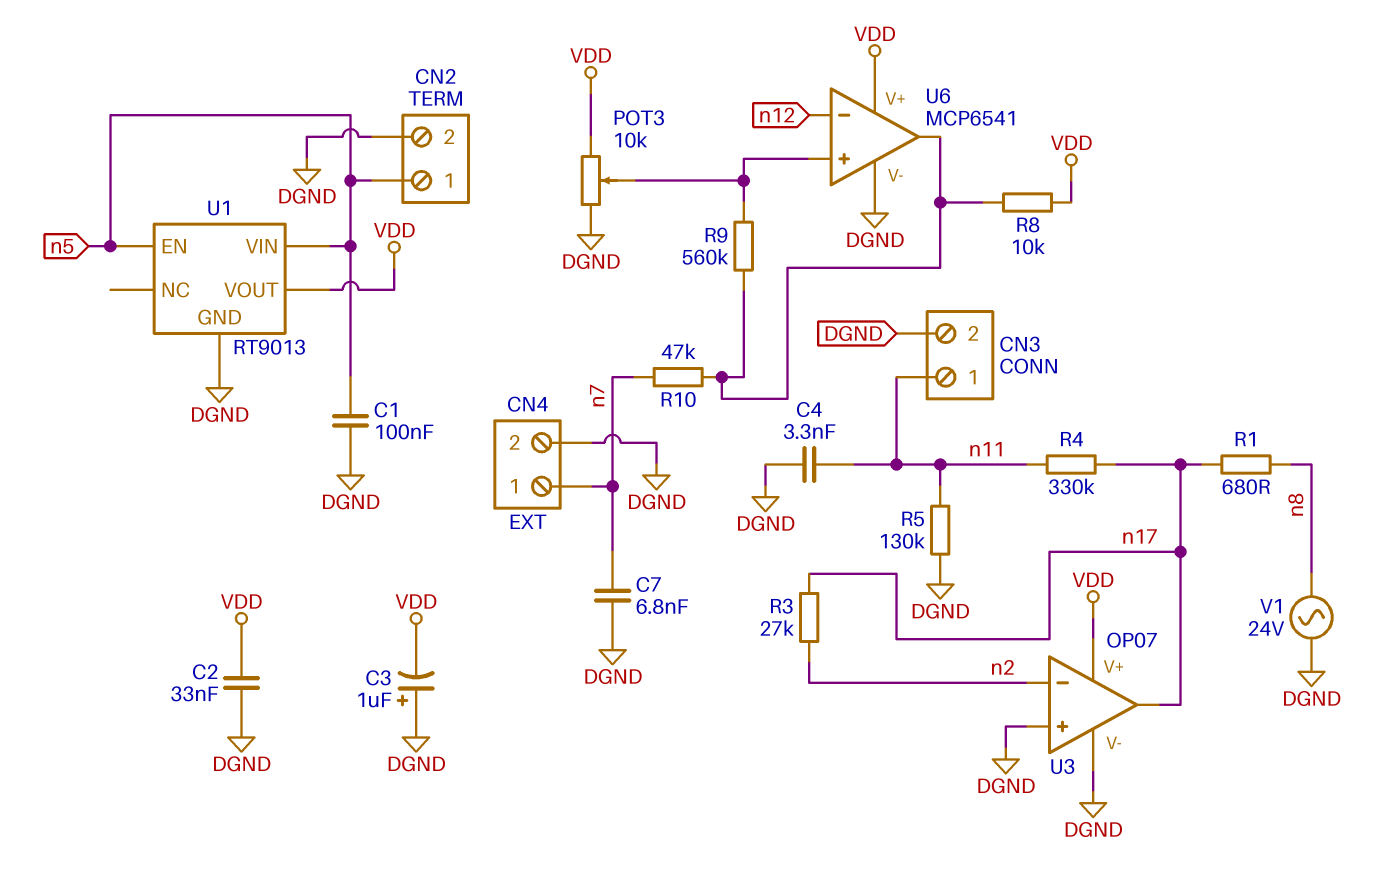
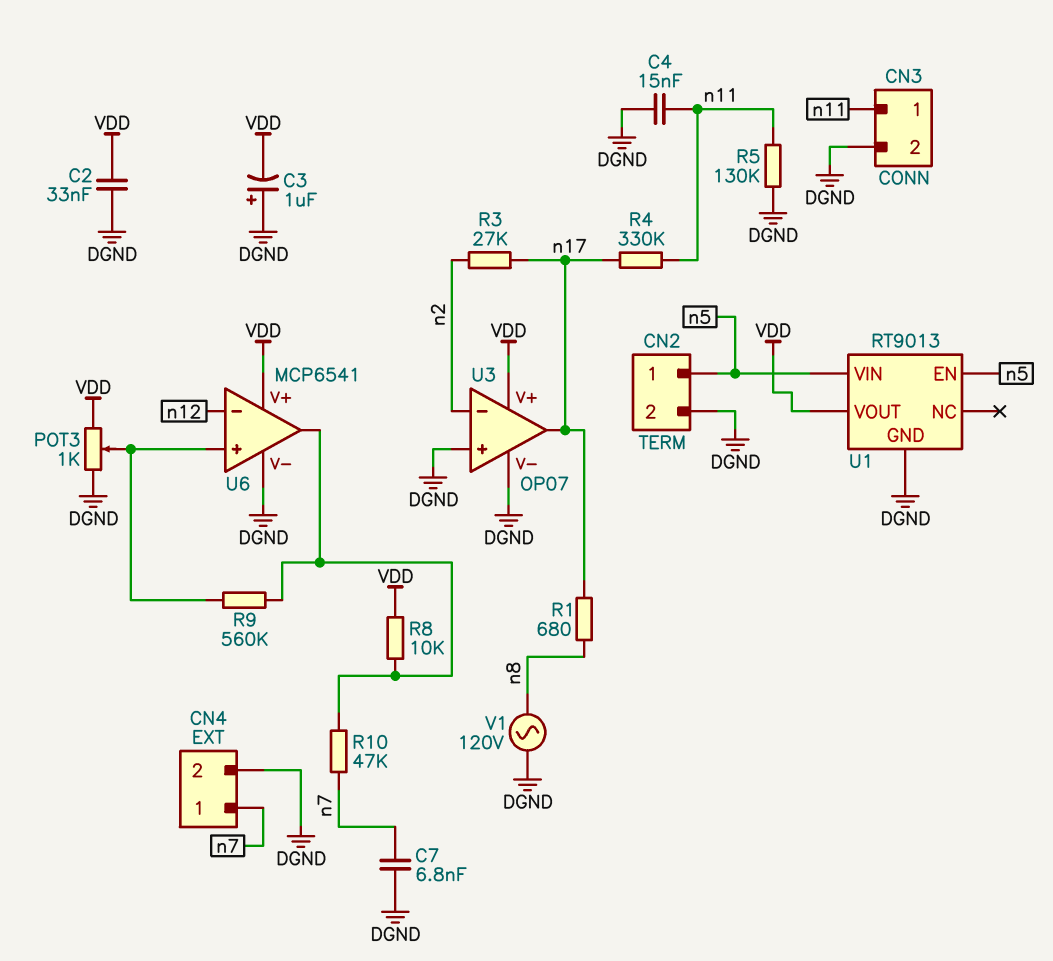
C1: 100nF (DGND, n5) -> none
C4: 3.3nF (DGND, n11) -> 15nF (DGND, n11)
POT3: 10k (DGND, VDD, wiper U6/in+) -> 1k (DGND, VDD, wiper U6/in+)
V1: AC 24V (DGND, n8) -> AC 120V (DGND, n8)

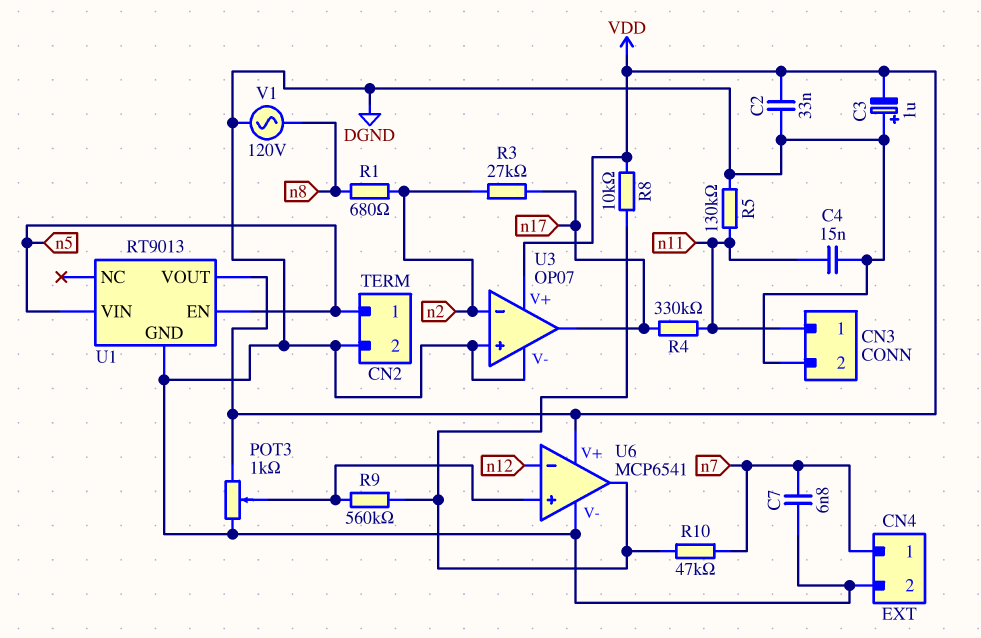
R1: 680 (n8, n17) -> 680 (n2, n8)

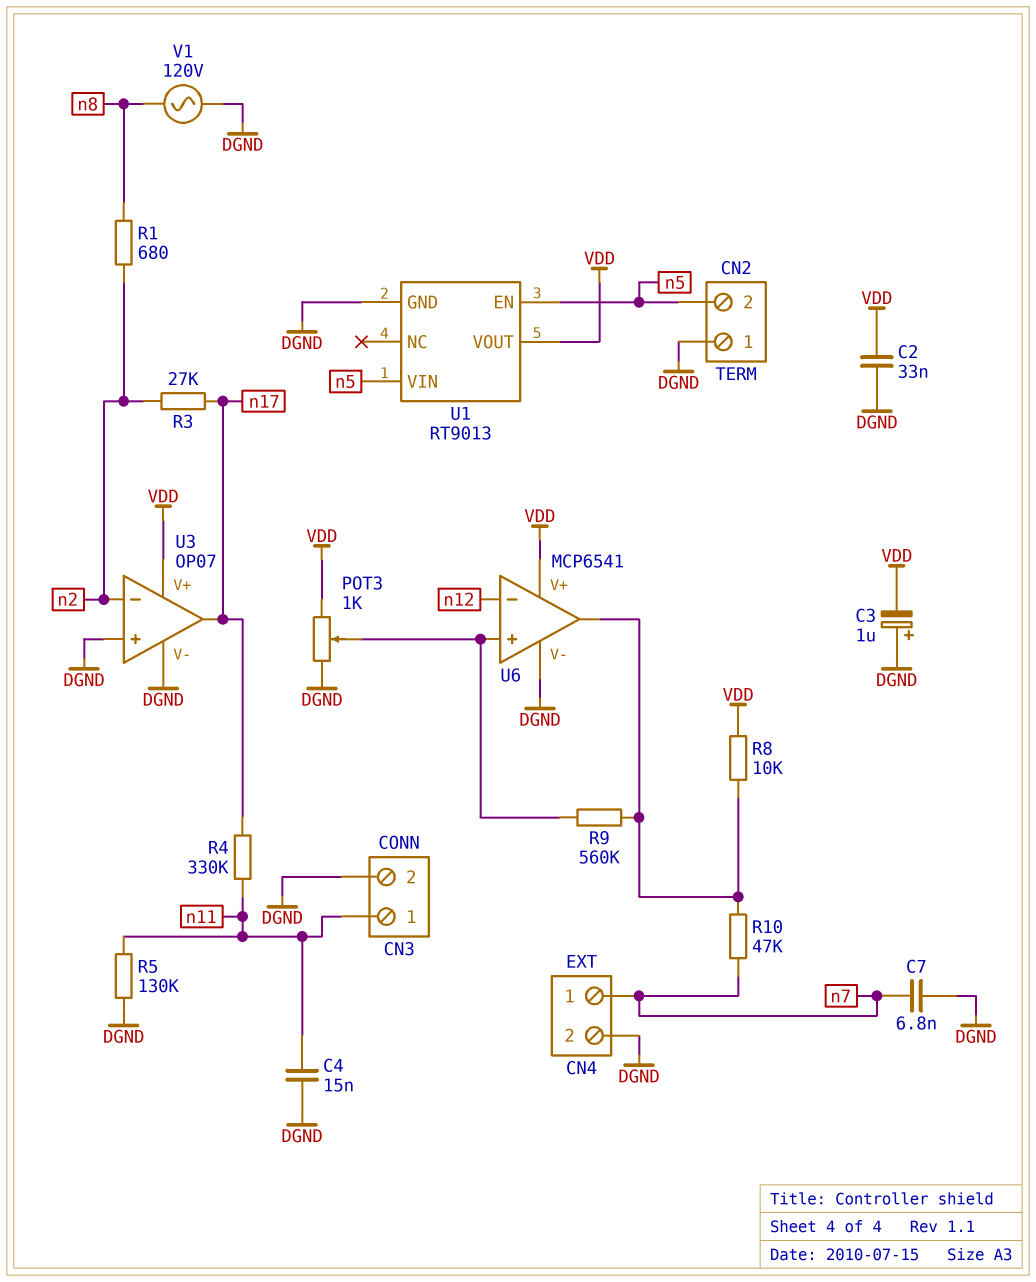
CN2 pin 1: n5 -> DGND
CN2 pin 2: DGND -> n5

